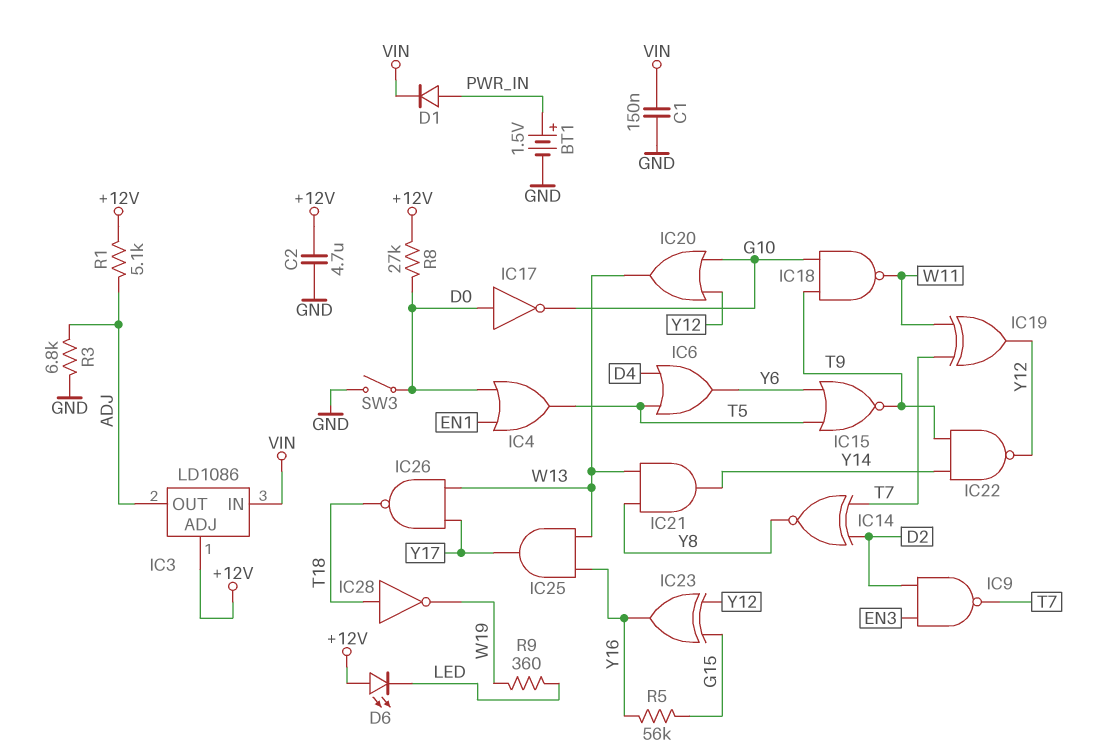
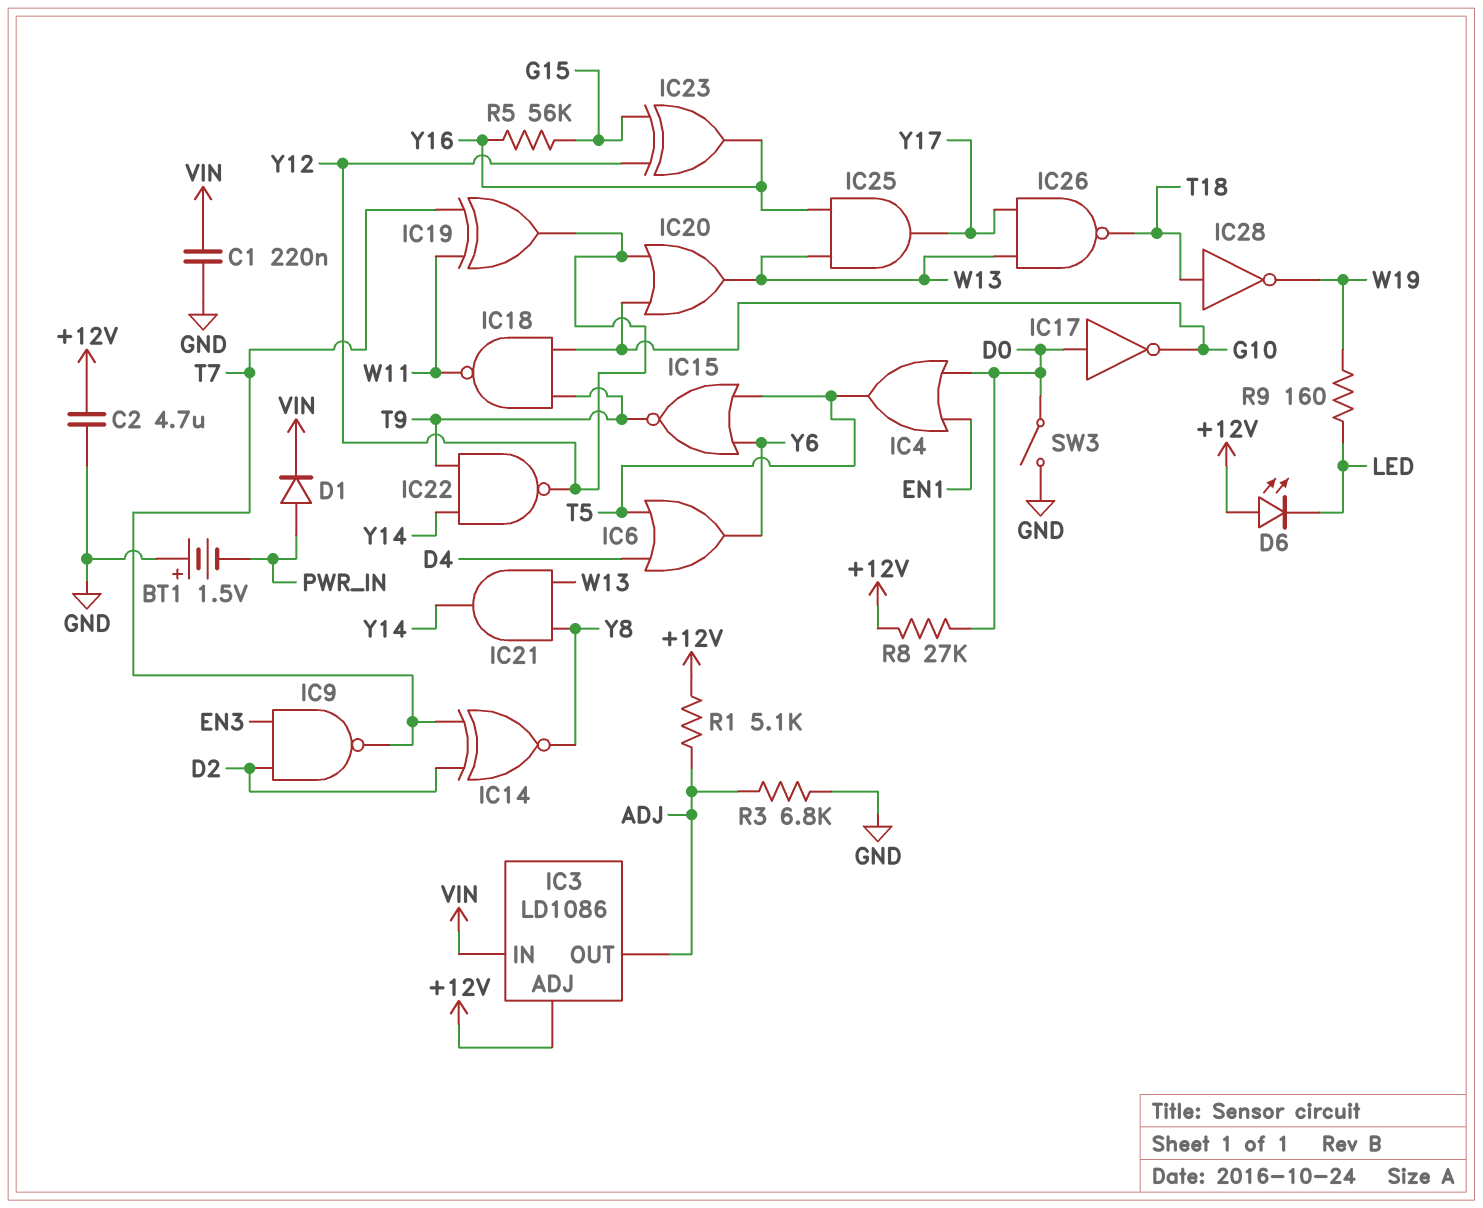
BT1: 1.5V (plus PWR_IN, minus GND) -> 1.5V (plus GND, minus PWR_IN)
C1: 150nF (GND, VIN) -> 220nF (GND, VIN)
R9: 360 (LED, W19) -> 160 (LED, W19)

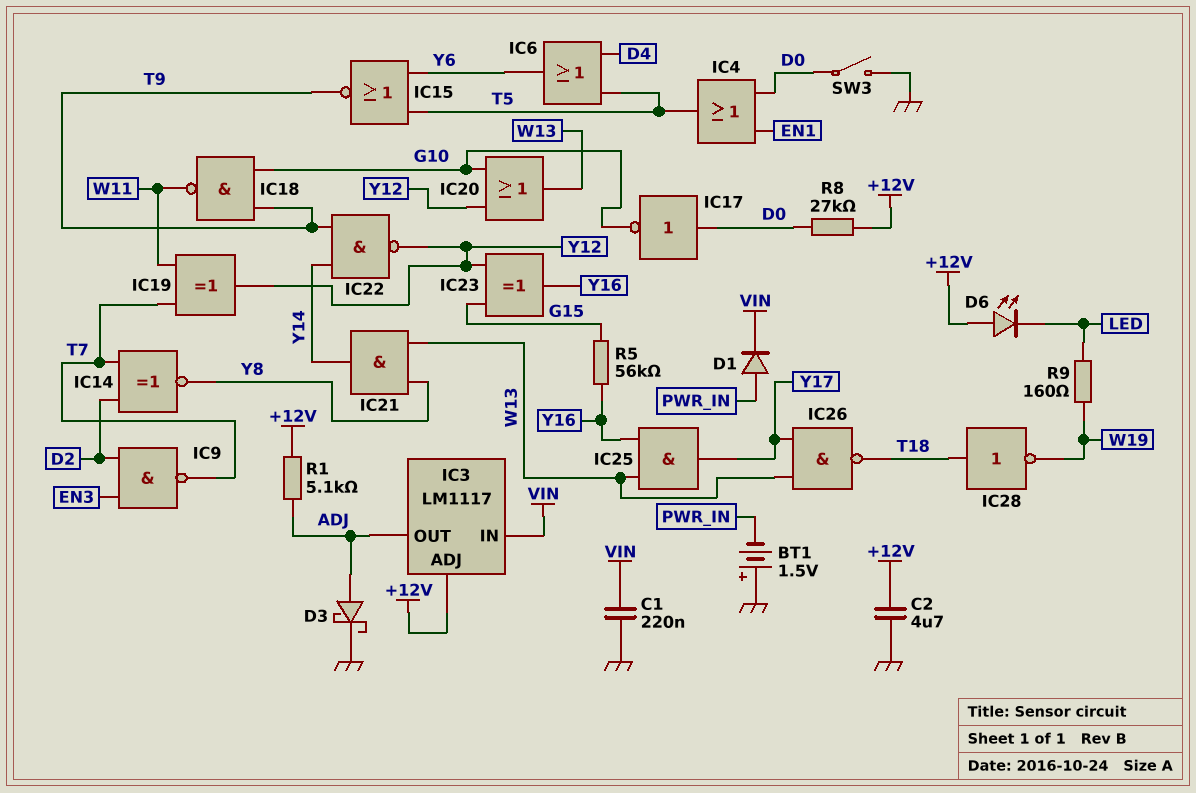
D3: none -> schottky (A ADJ, K GND)
IC3: LD1086 -> LM1117
R3: 6.8k (ADJ, GND) -> none

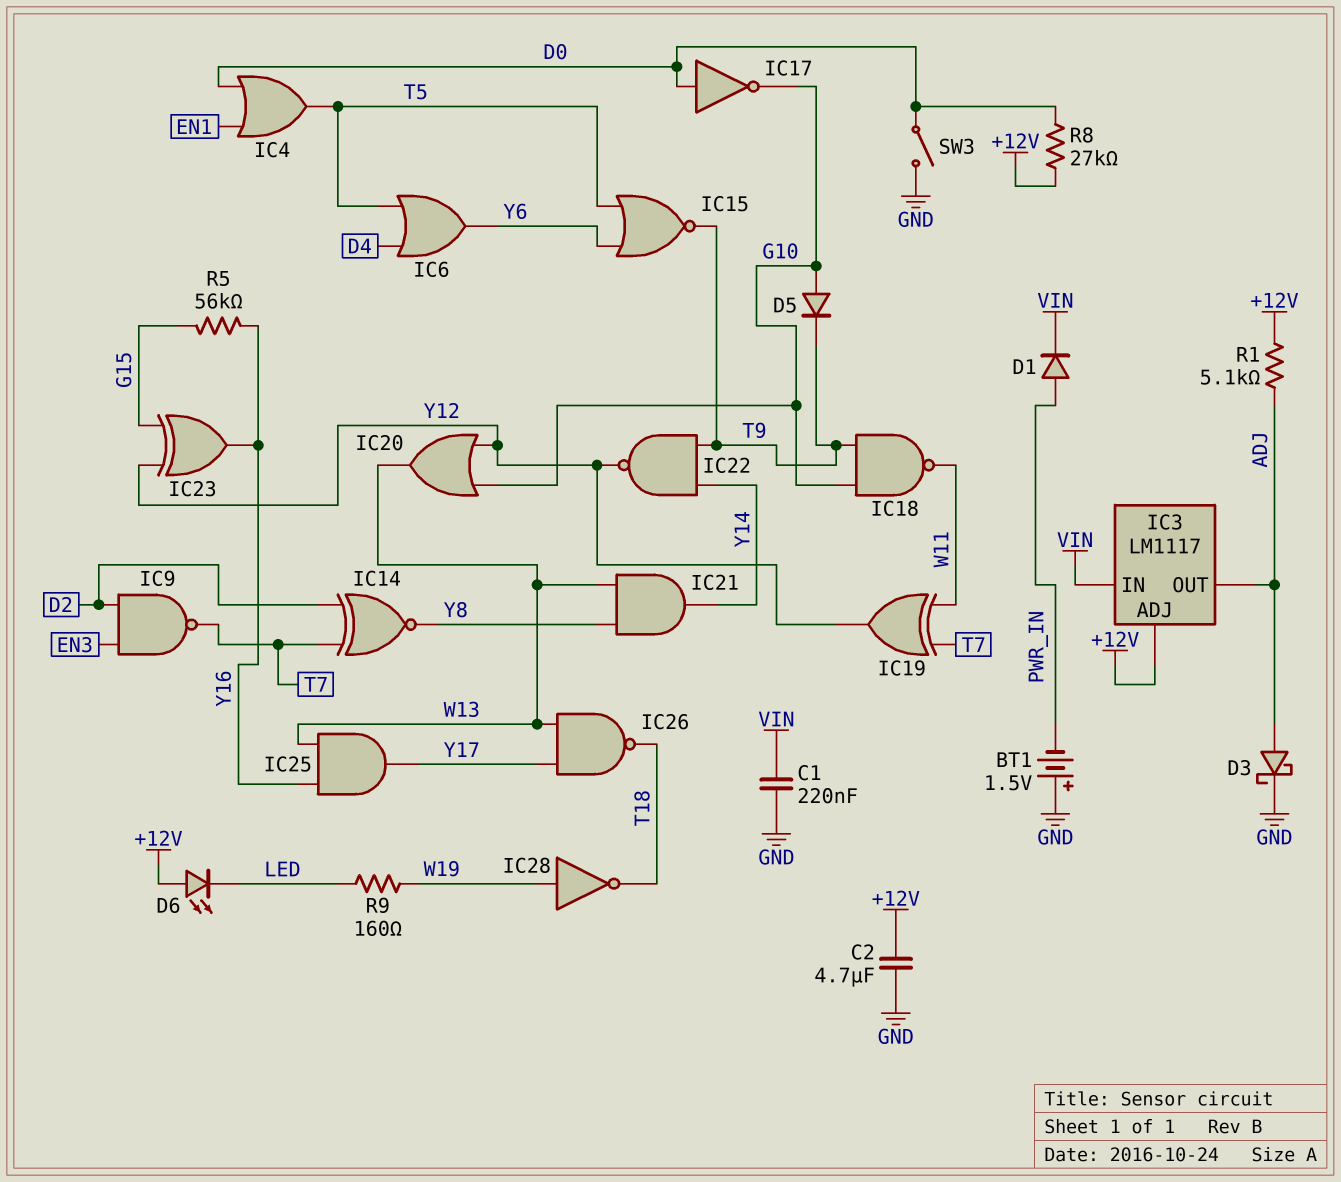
D5: none -> diode (A G10, K T9)
IC28: NOT (in T18, out W19) -> NOT (in W19, out T18)

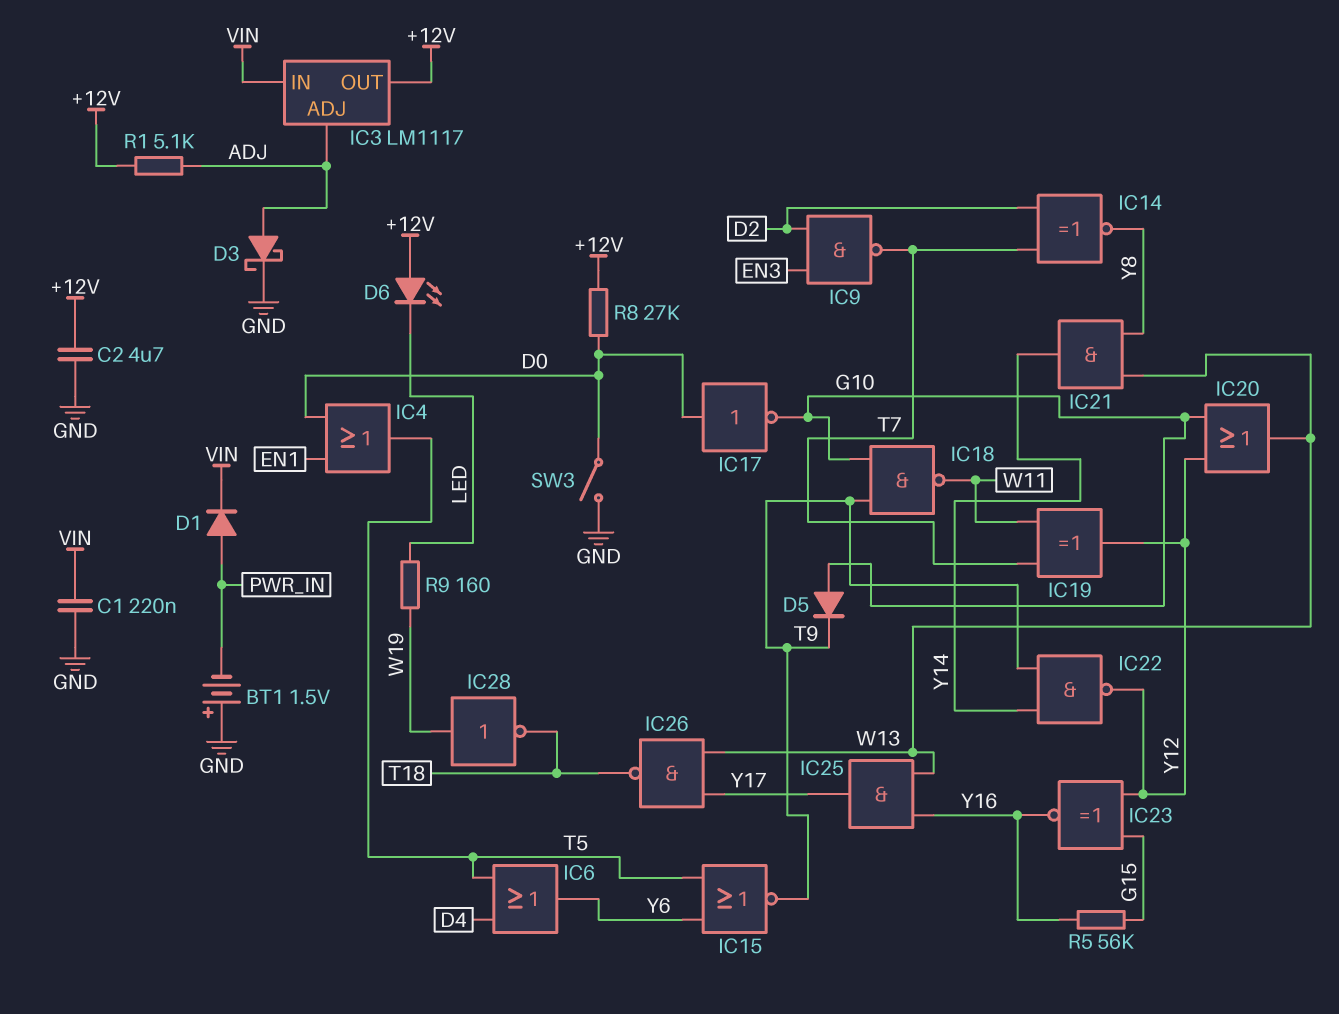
IC3 pin ADJ: +12V -> ADJ
IC3 pin OUT: ADJ -> +12V
IC23: XOR (in G15, in Y12, out Y16) -> XNOR (in G15, in Y12, out Y16)

